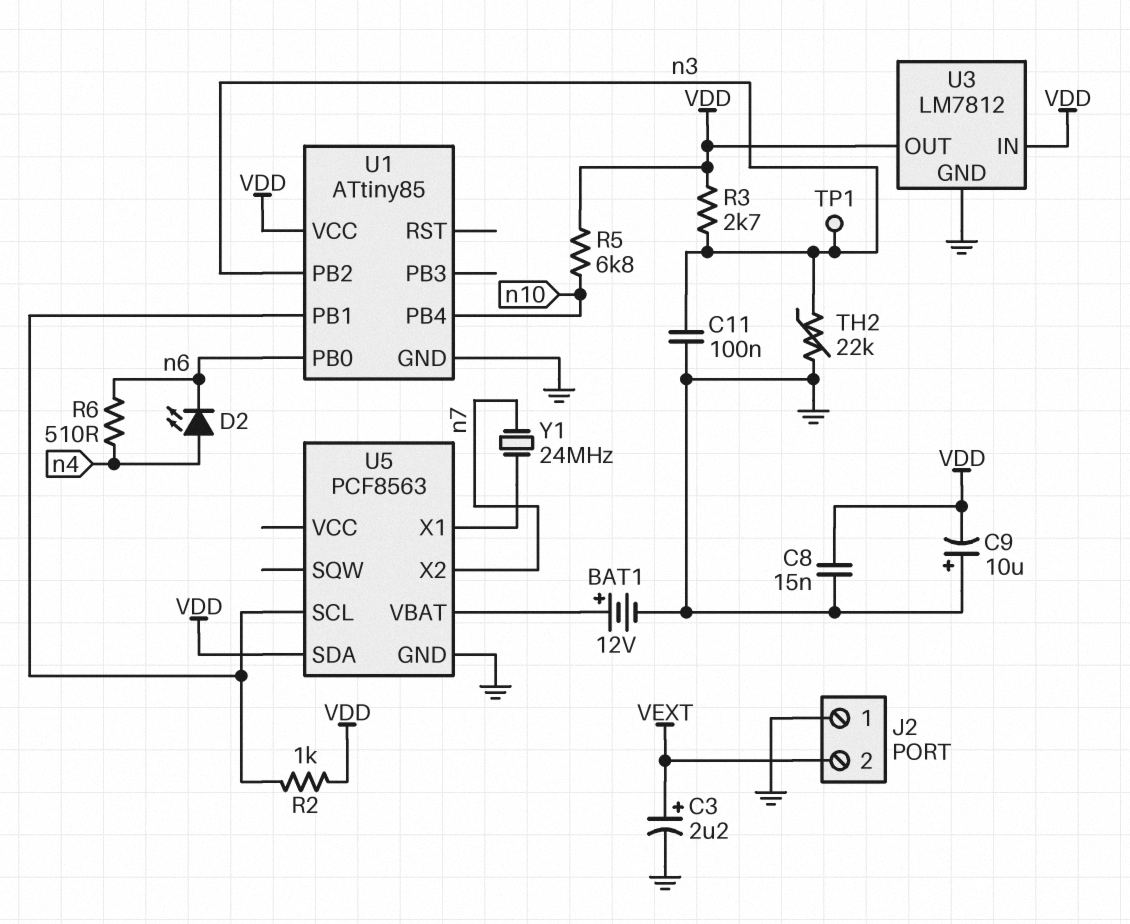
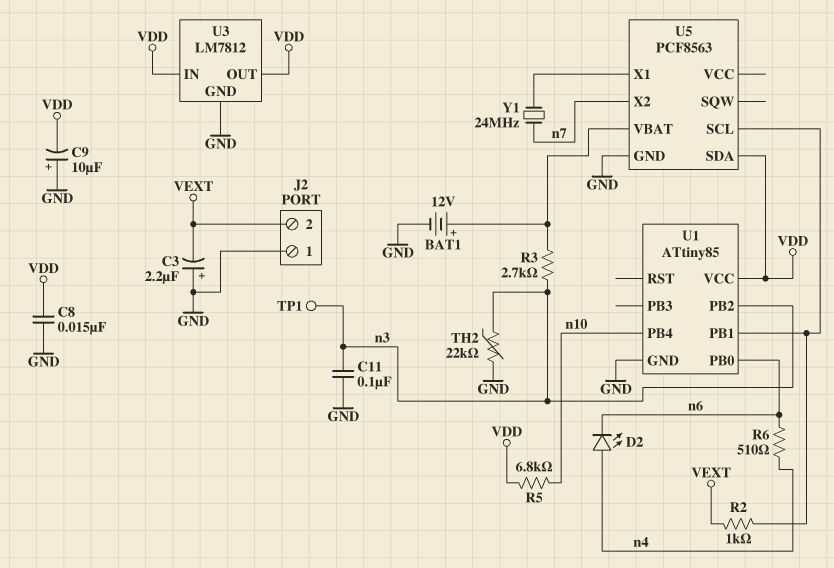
C3: 2.2uF (plus VEXT, minus GND) -> 2.2uF (plus GND, minus VEXT)
R2: 1k (U1/PB1, VDD) -> 1k (U1/PB1, VEXT)
R3: 2.7k (VDD, n3) -> 2.7k (U5/VBAT, n3)

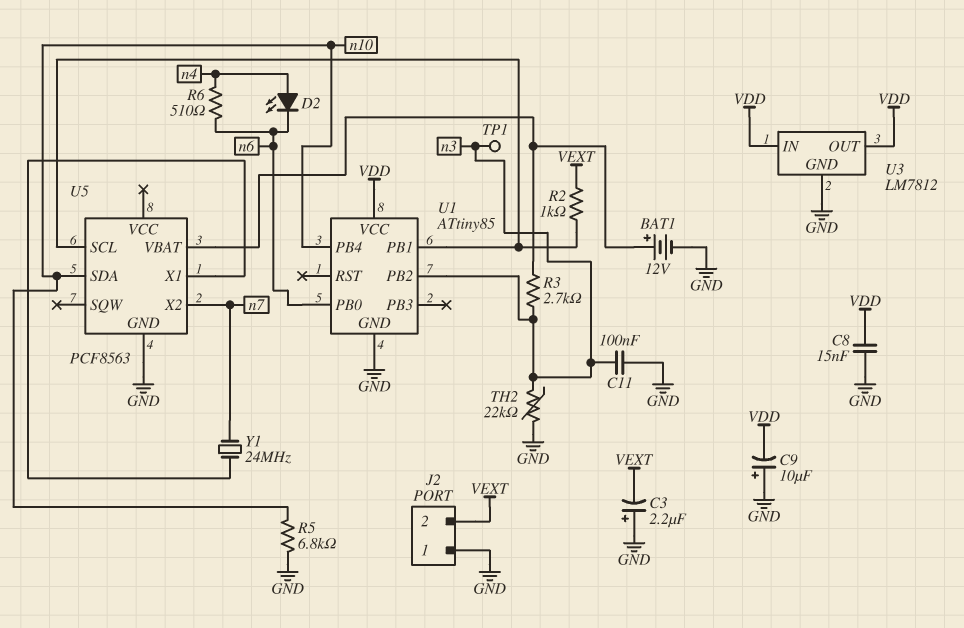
R5: 6.8k (VDD, n10) -> 6.8k (GND, n10)
U5 pin SDA: VDD -> n10

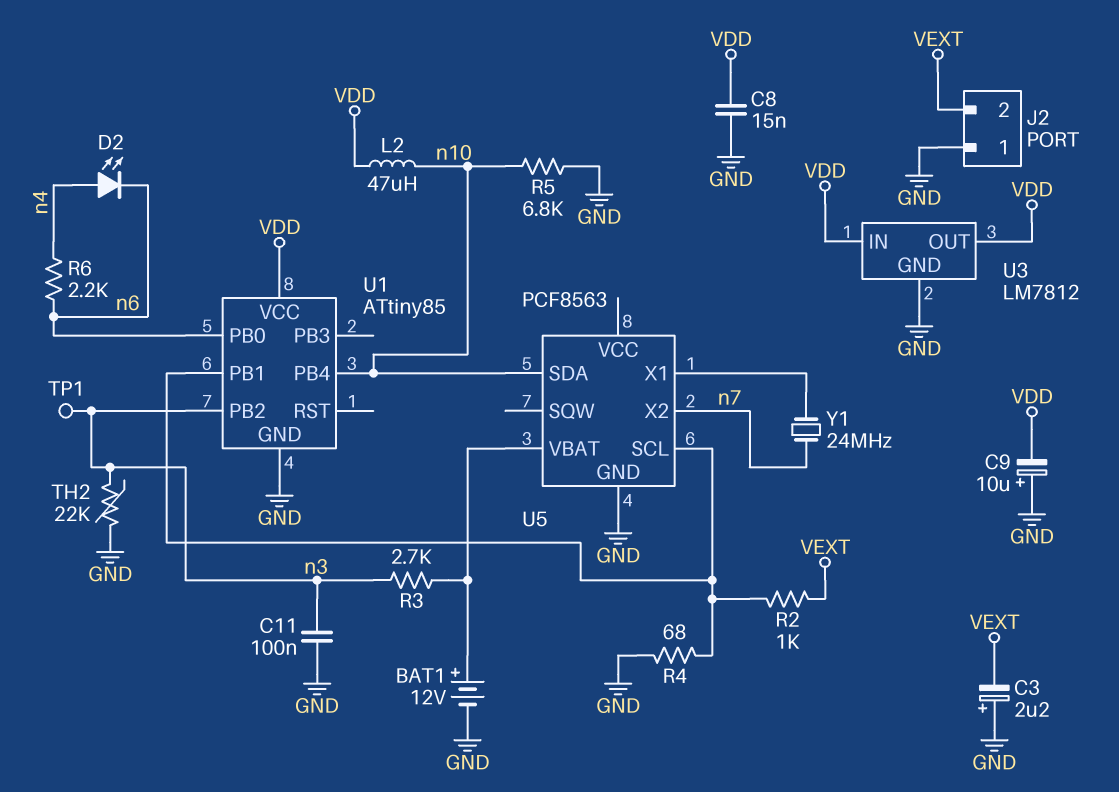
L2: none -> 47uH (VDD, n10)
R4: none -> 68 (GND, U1/PB1)
R6: 510 (n4, n6) -> 2.2k (n4, n6)

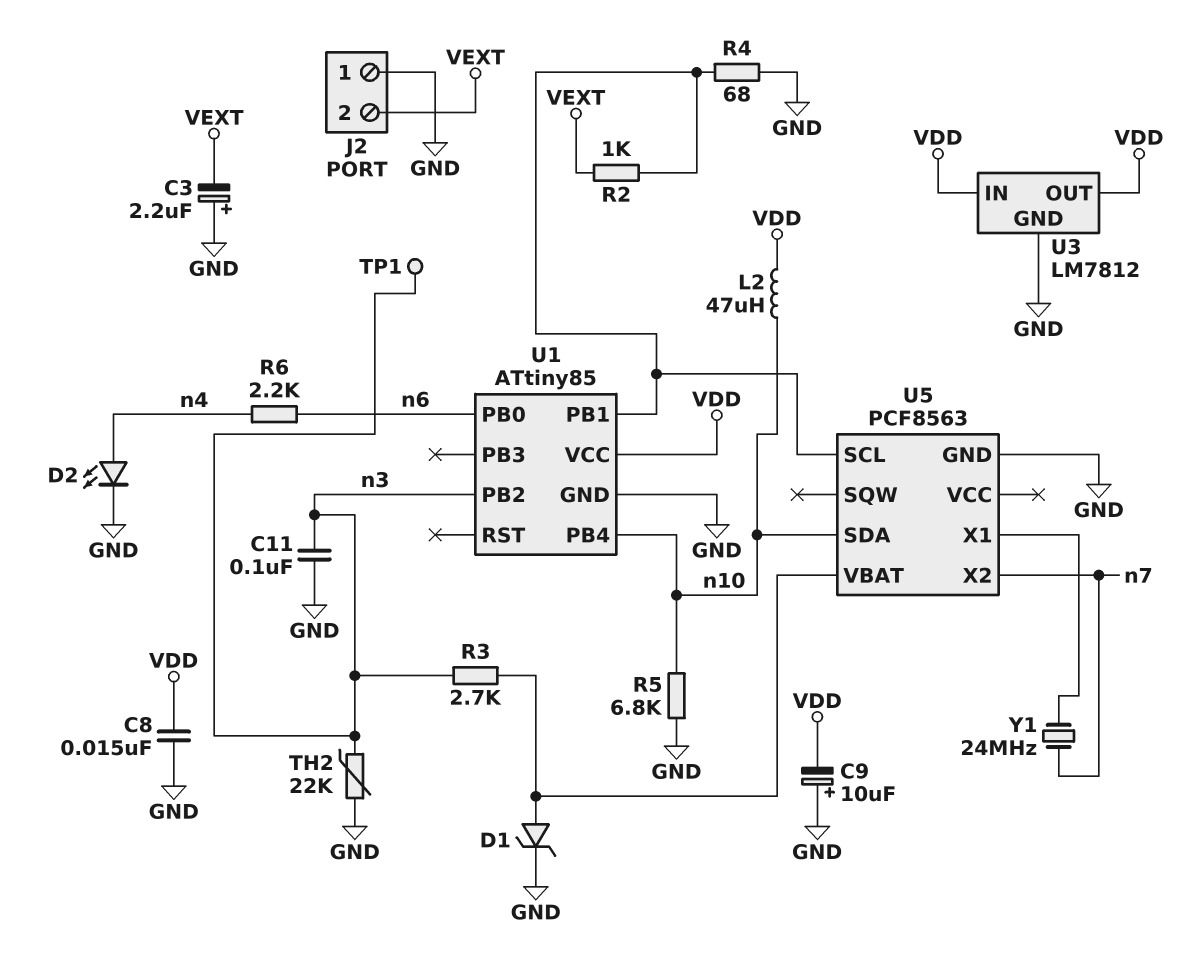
BAT1: 12V (plus U5/VBAT, minus GND) -> none
D1: none -> zener (A U5/VBAT, K GND)
D2: LED (A n4, K n6) -> LED (A n4, K GND)

